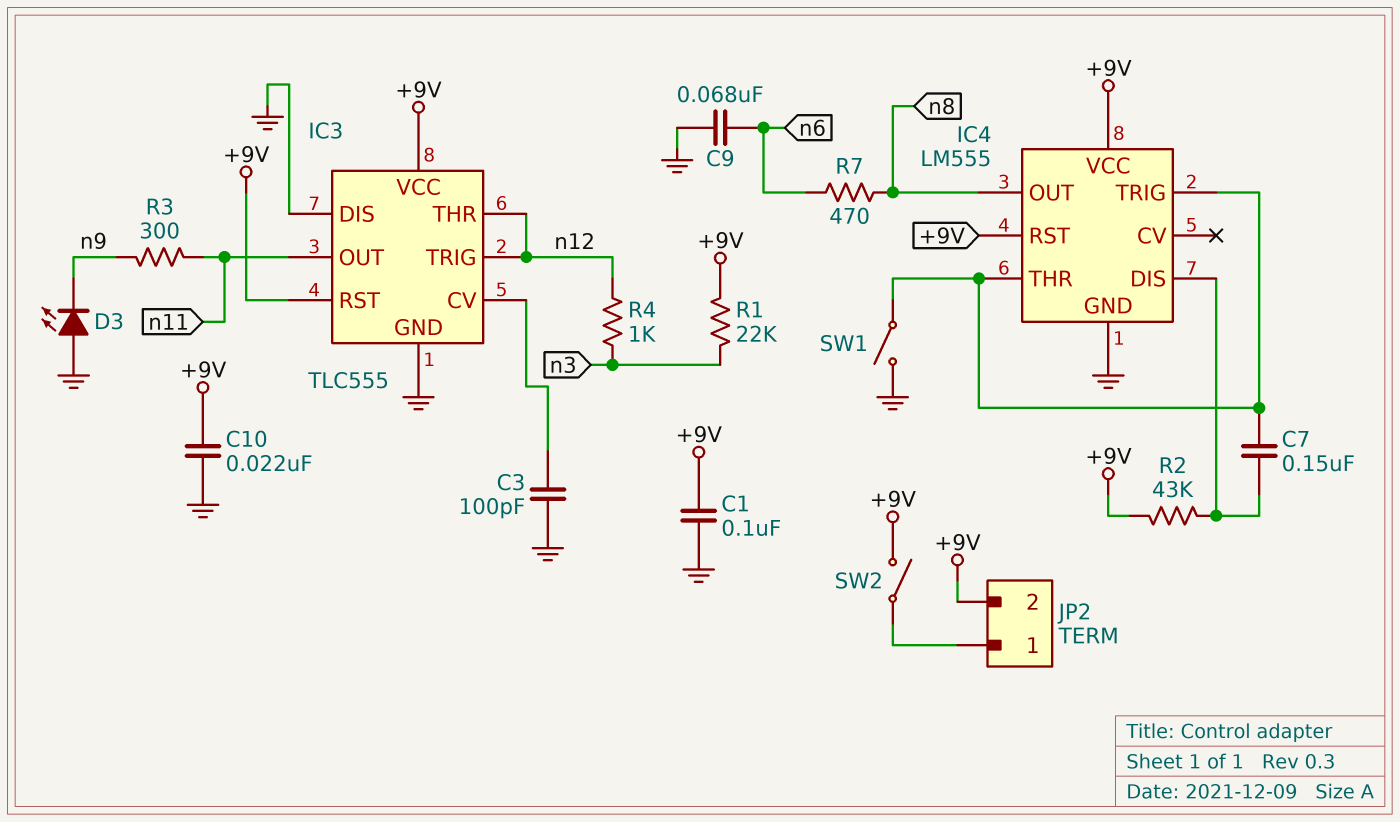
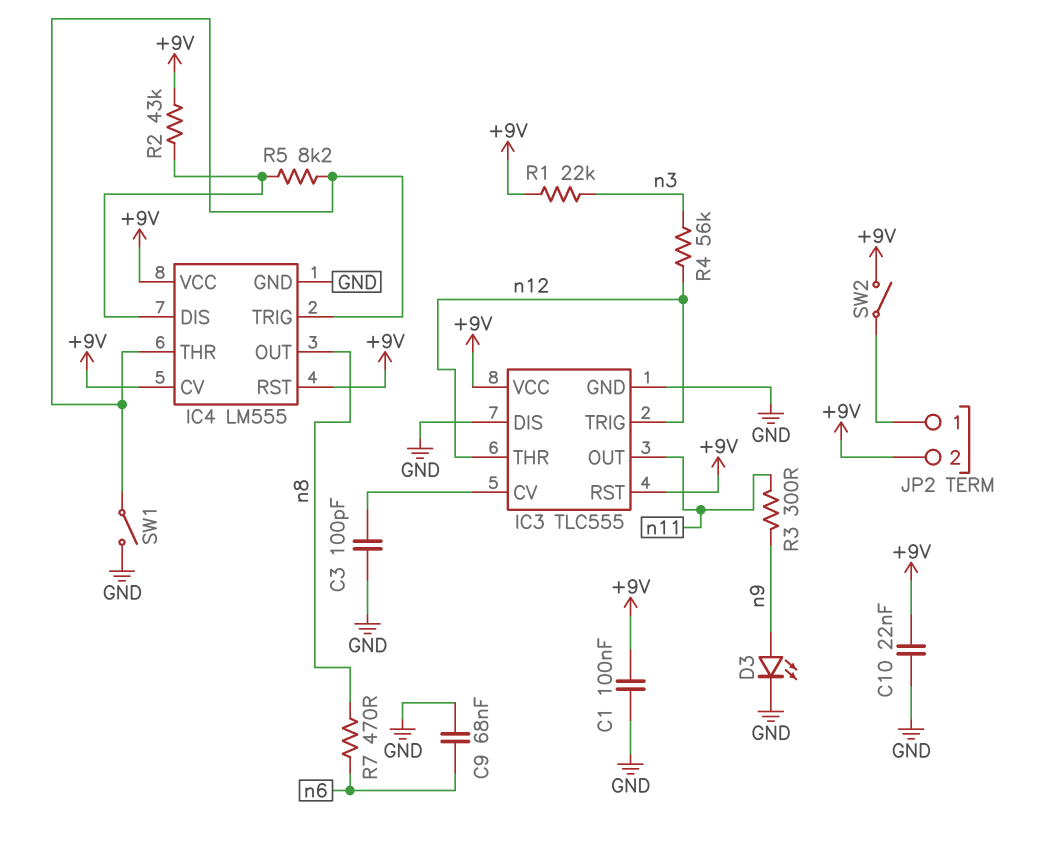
C7: 150nF (IC4/DIS, IC4/THR) -> none
D3: LED (A GND, K n9) -> LED (A n9, K GND)
IC4 pin CV: none -> +9V
R4: 1k (n3, n12) -> 56k (n3, n12)
R5: none -> 8.2k (IC4/DIS, IC4/THR)

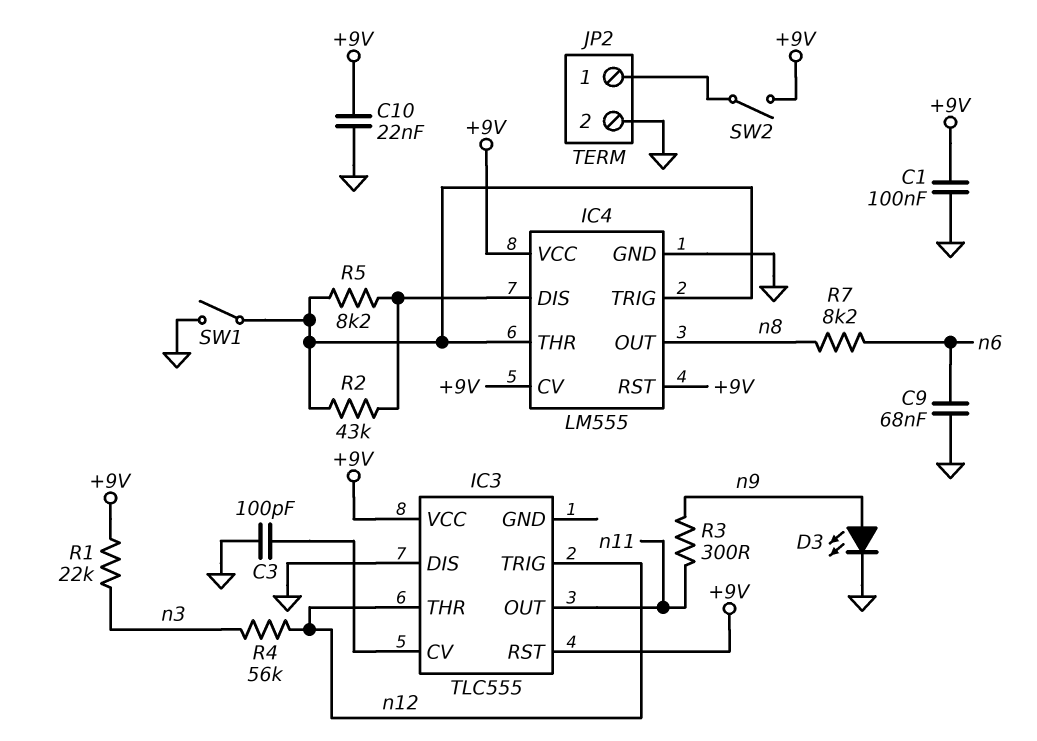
IC3 pin GND: GND -> none
JP2 pin 2: +9V -> GND
R2: 43k (+9V, IC4/DIS) -> 43k (IC4/DIS, IC4/THR)
R7: 470 (n6, n8) -> 8.2k (n6, n8)

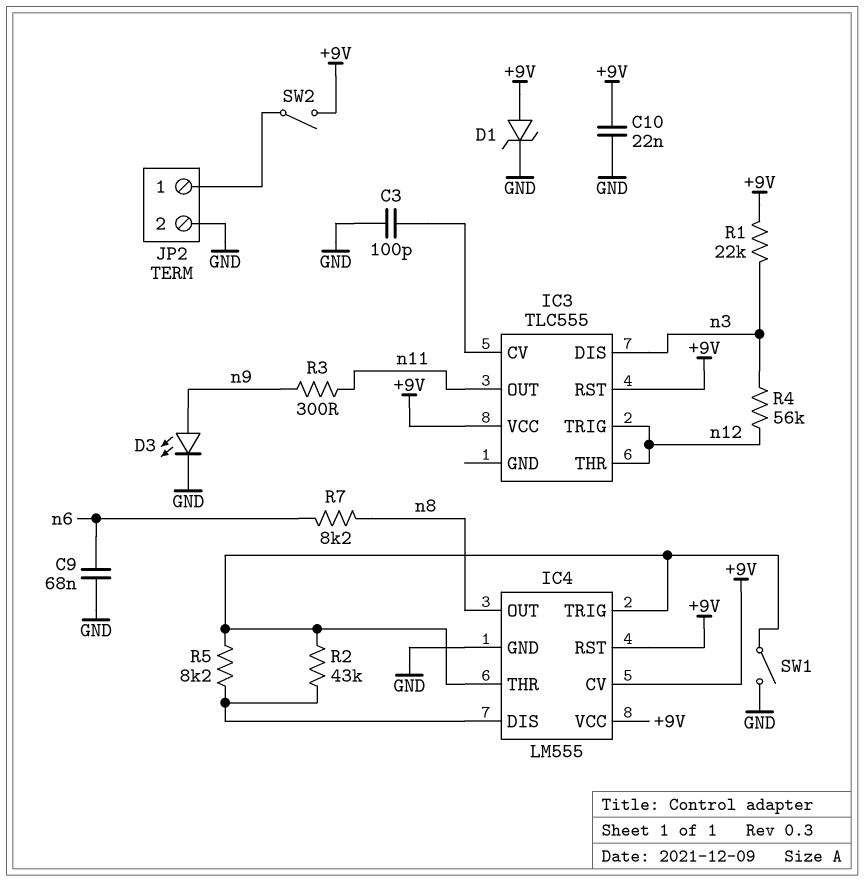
C1: 100nF (+9V, GND) -> none
D1: none -> zener (A +9V, K GND)
IC3 pin DIS: GND -> n3

